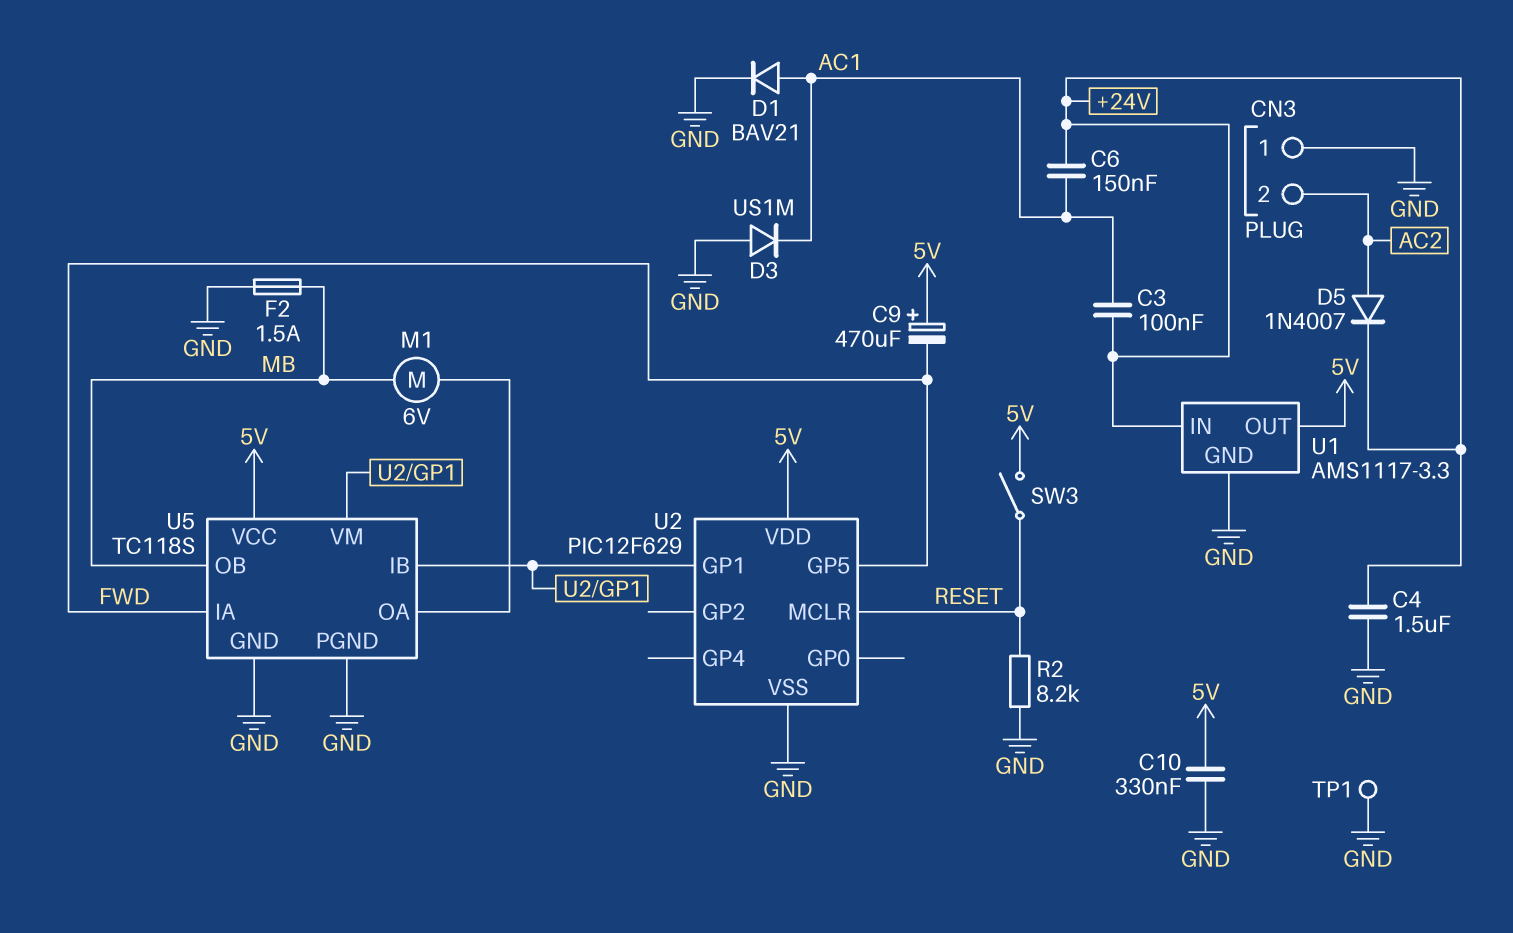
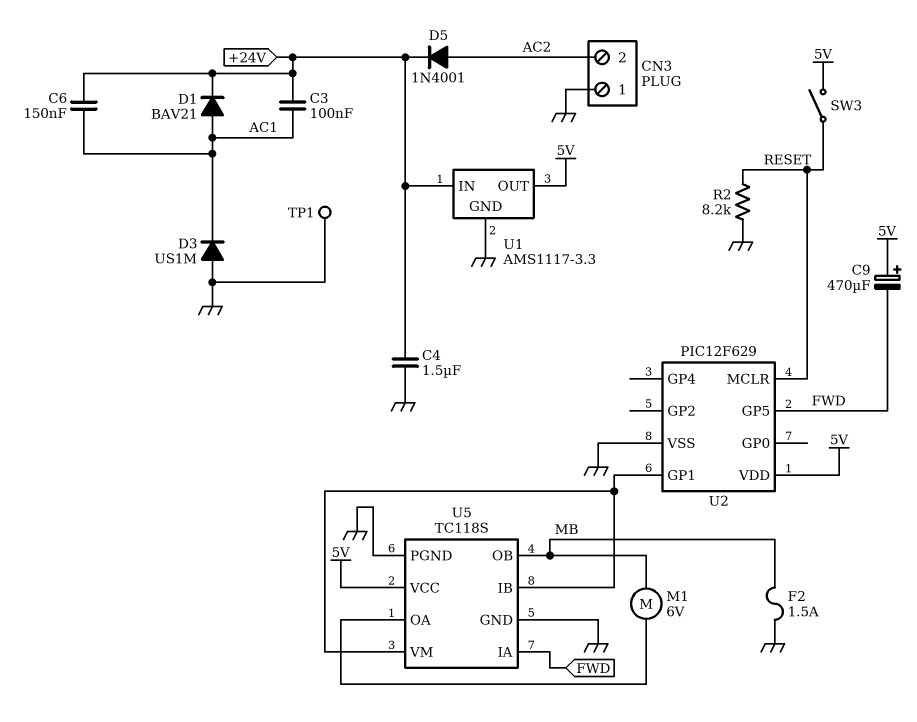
C10: 330nF (5V, GND) -> none
D1: diode BAV21 (A AC1, K GND) -> diode BAV21 (A AC1, K +24V)
D5: diode 1N4007 (A AC2, K +24V) -> diode 1N4001 (A AC2, K +24V)

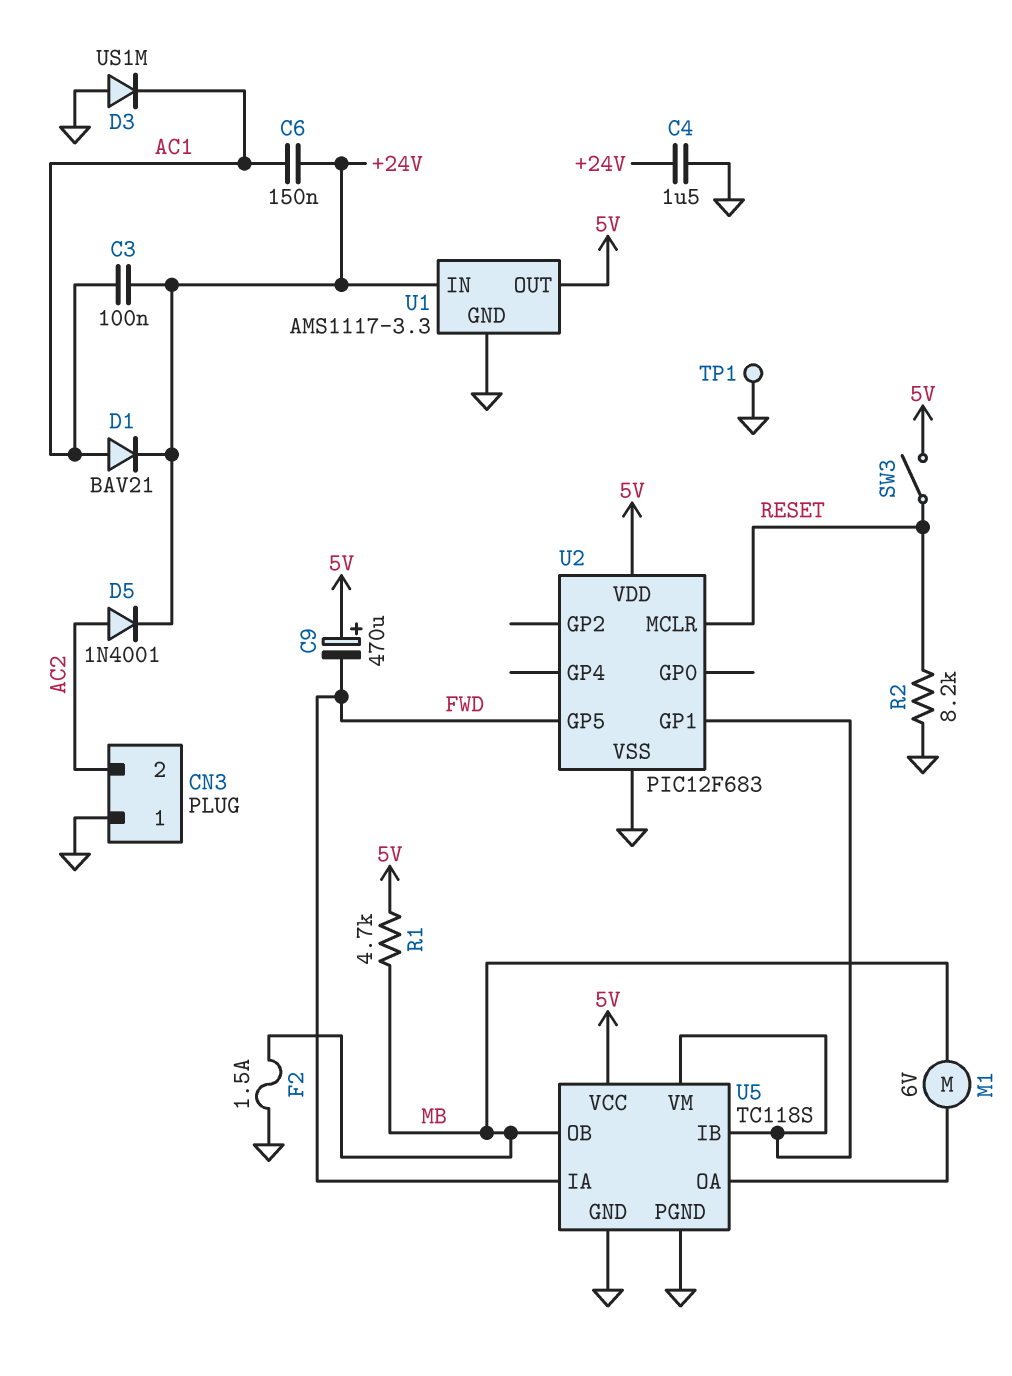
R1: none -> 4.7k (5V, MB)
U2: PIC12F629 -> PIC12F683

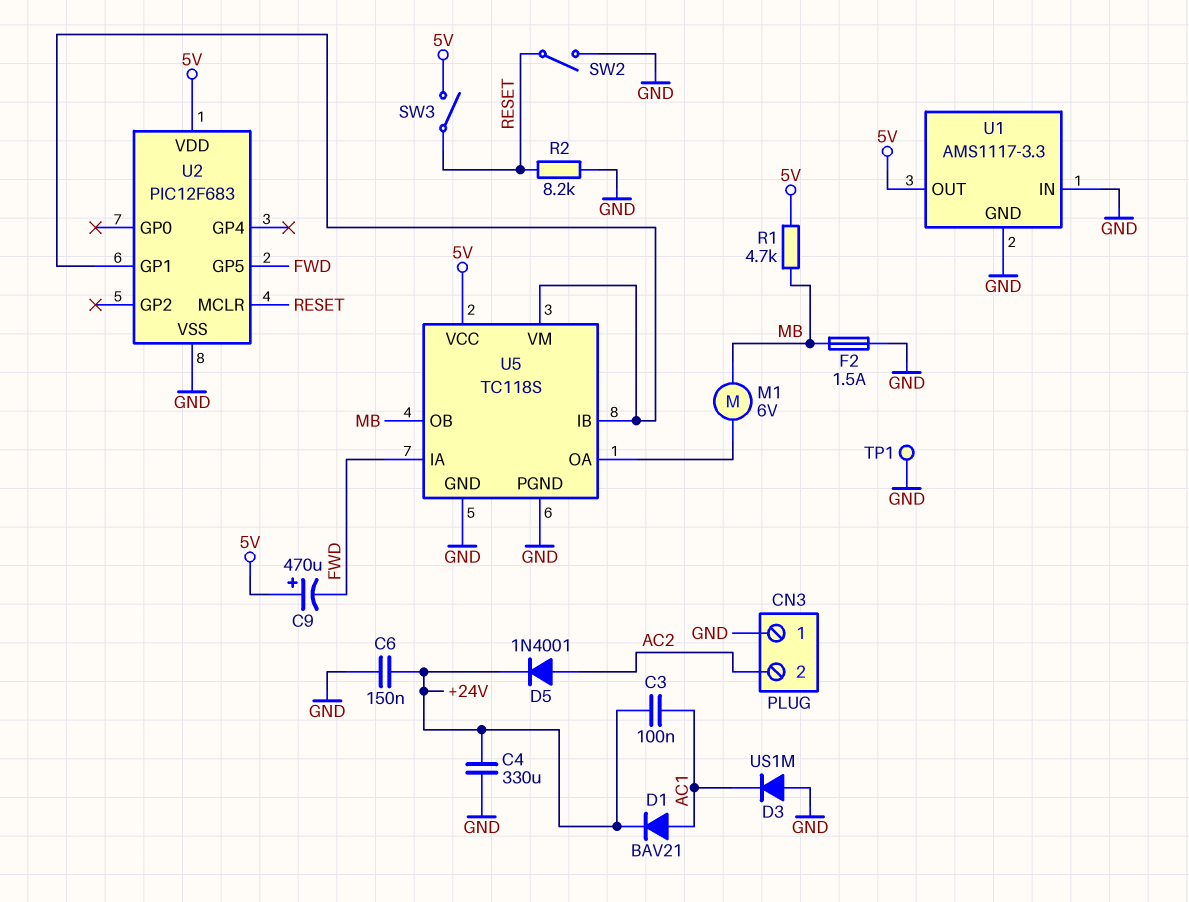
C4: 1.5uF (+24V, GND) -> 330uF (+24V, GND)
C6: 150nF (+24V, AC1) -> 150nF (+24V, GND)
SW2: none -> switch (GND, RESET)
U1 pin IN: +24V -> GND

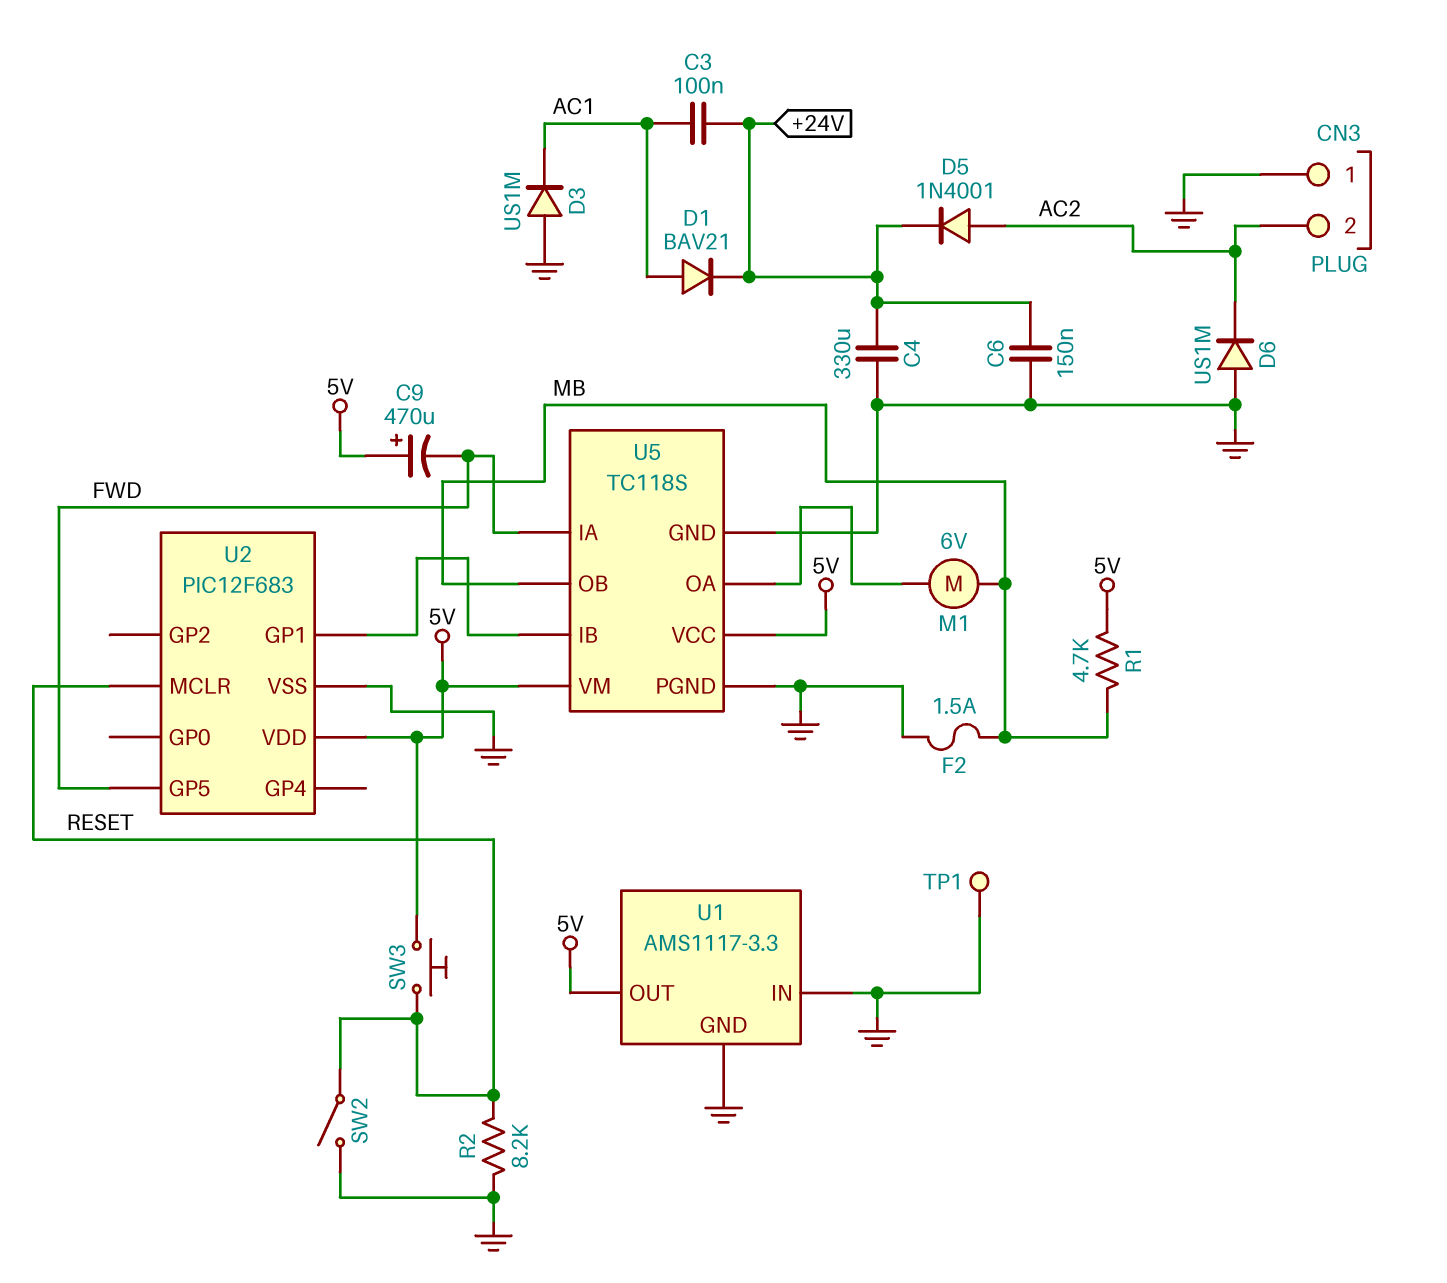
D6: none -> diode US1M (A GND, K AC2)
SW3: switch (5V, RESET) -> button (5V, RESET)
U5 pin VM: U2/GP1 -> 5V

